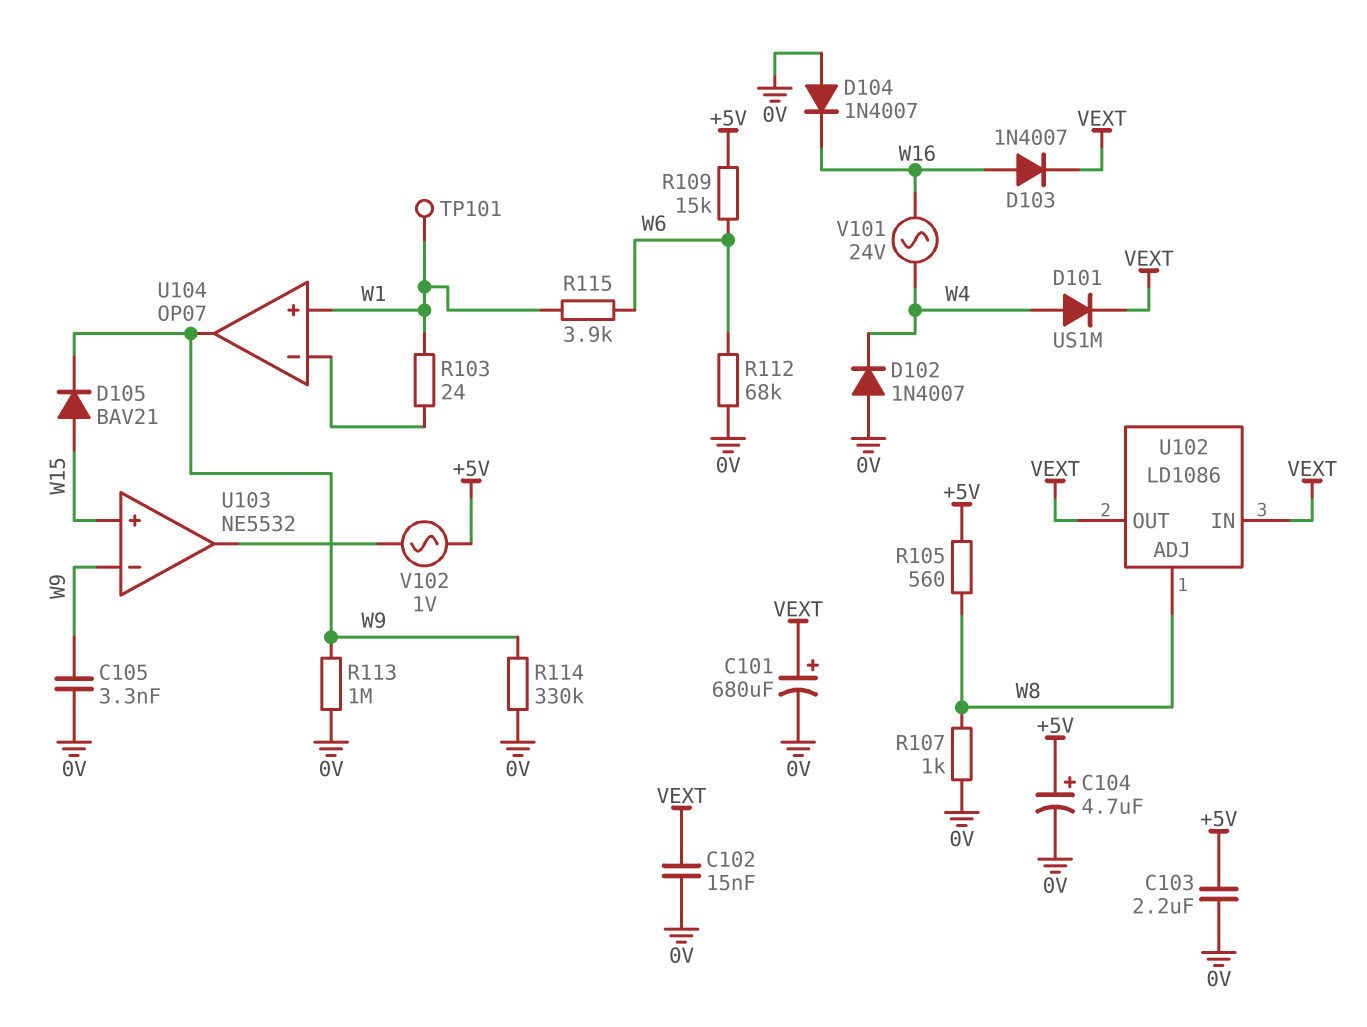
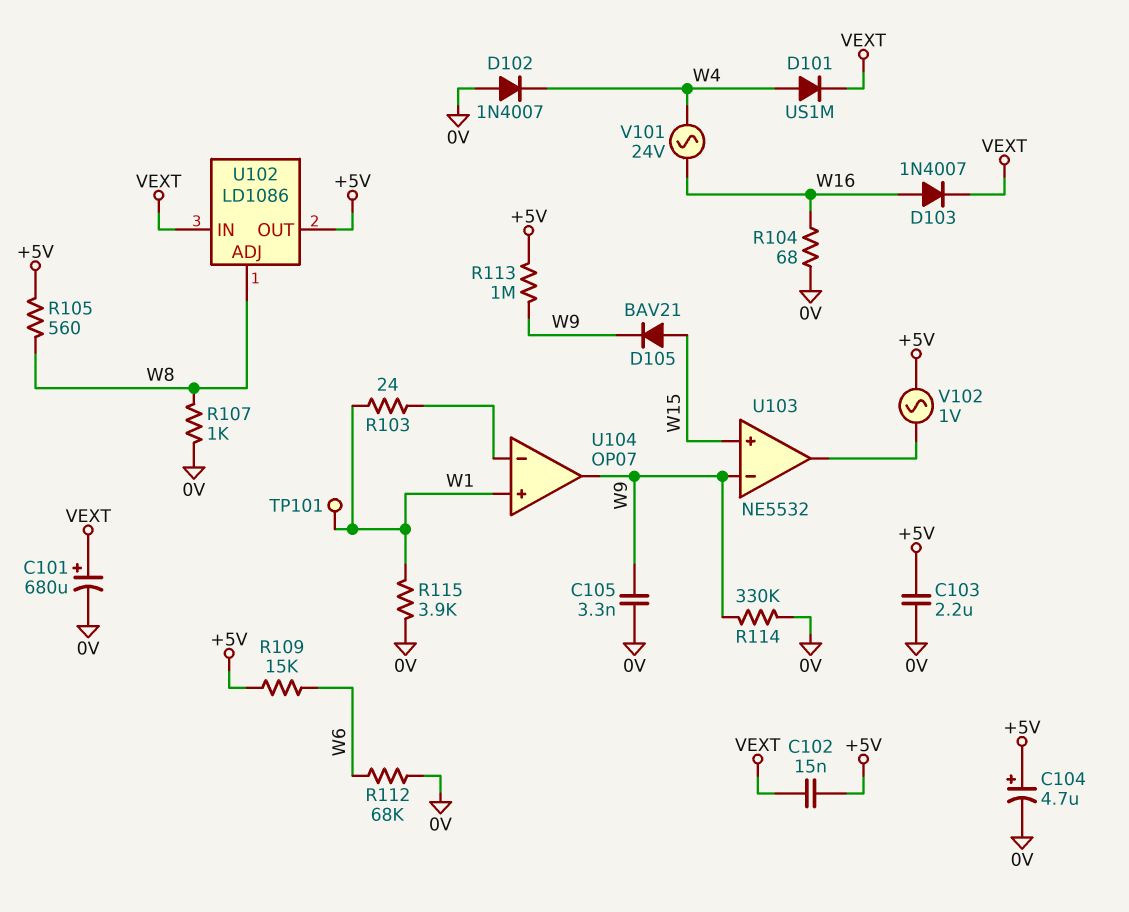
C102: 15nF (0V, VEXT) -> 15nF (+5V, VEXT)
D104: diode 1N4007 (A 0V, K W16) -> none
R104: none -> 68 (0V, W16)
R113: 1M (0V, W9) -> 1M (+5V, W9)
R115: 3.9k (W1, W6) -> 3.9k (0V, W1)
U102 pin OUT: VEXT -> +5V

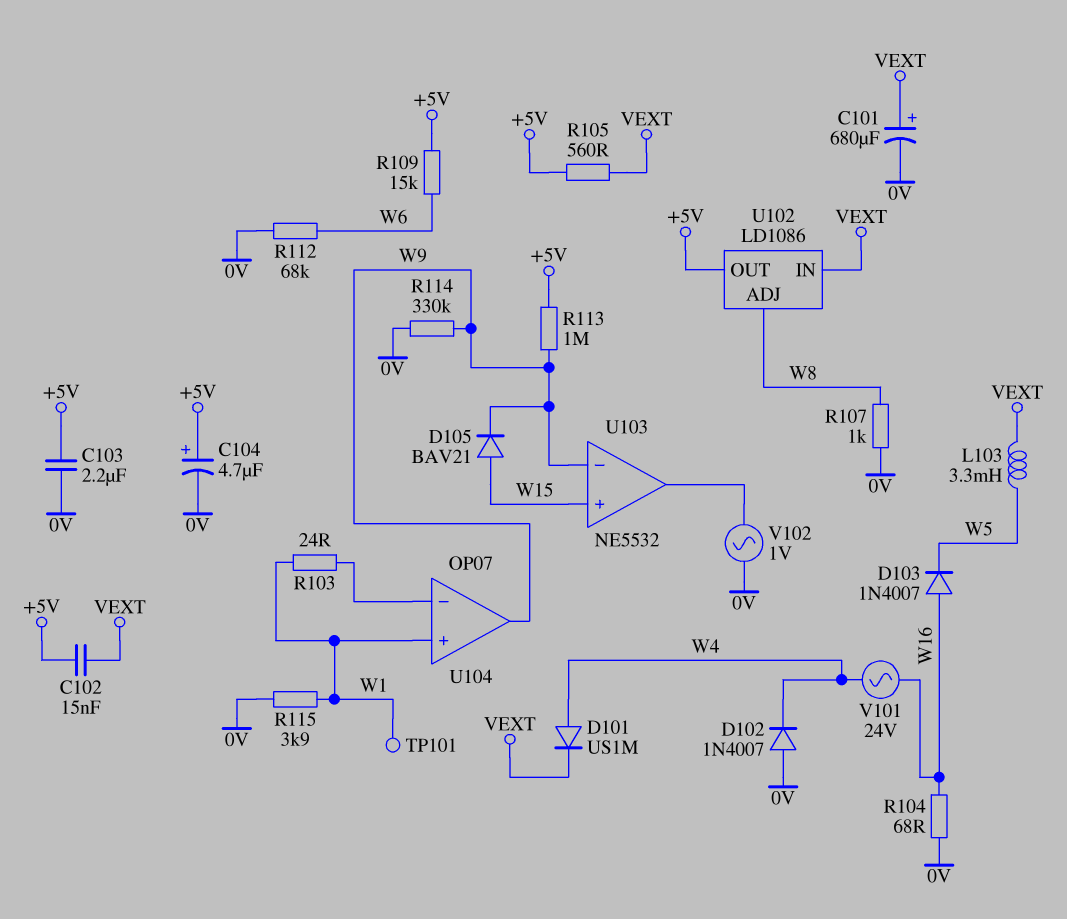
C105: 3.3nF (0V, W9) -> none
D103: diode 1N4007 (A W16, K VEXT) -> diode 1N4007 (A W16, K W5)
L103: none -> 3.3mH (VEXT, W5)
R105: 560 (+5V, W8) -> 560 (+5V, VEXT)
V102: AC 1V (+5V, U103/out) -> AC 1V (0V, U103/out)

